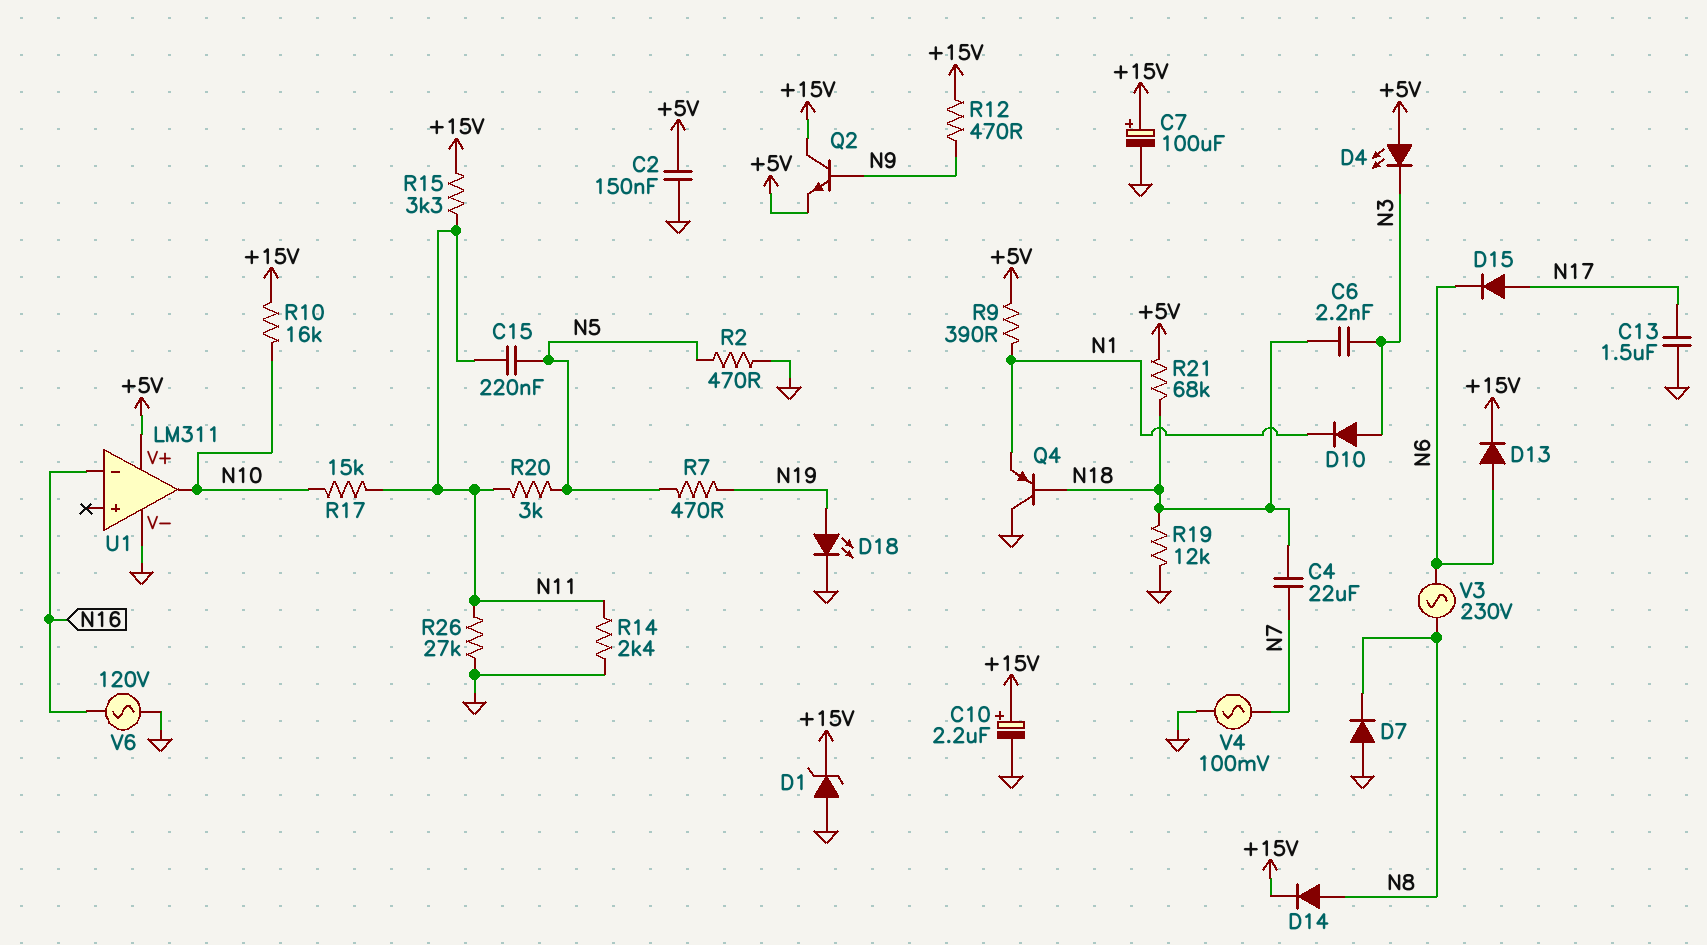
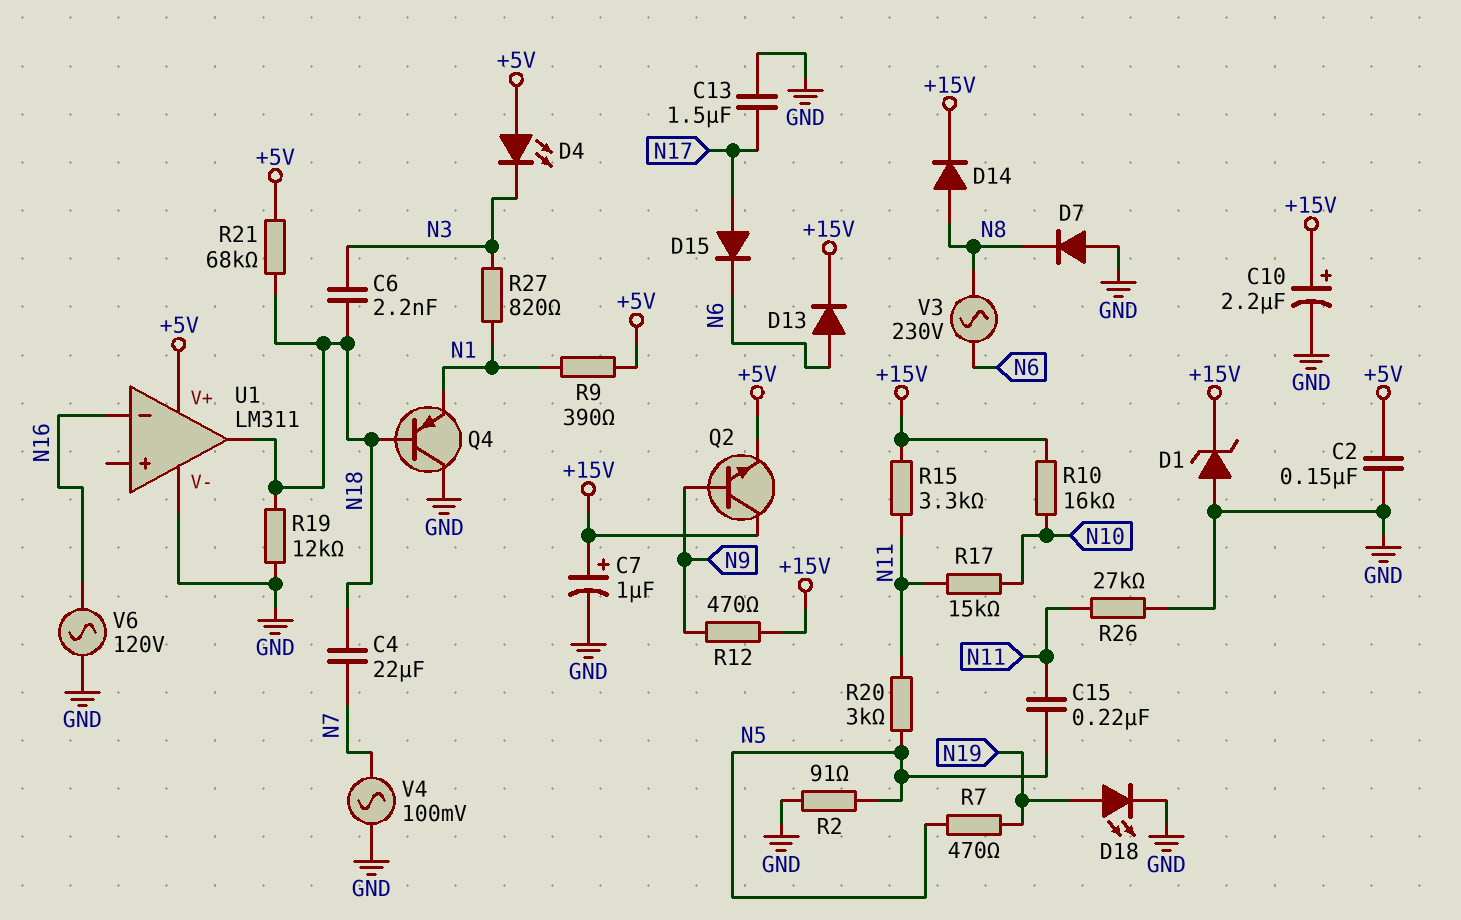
C7: 100uF (plus +15V, minus GND) -> 1uF (plus +15V, minus GND)
D10: diode (A N3, K N1) -> none
R2: 470 (GND, N5) -> 91 (GND, N5)
R14: 2.4k (GND, N11) -> none
R27: none -> 820 (N1, N3)
U1 pin out: N10 -> N18

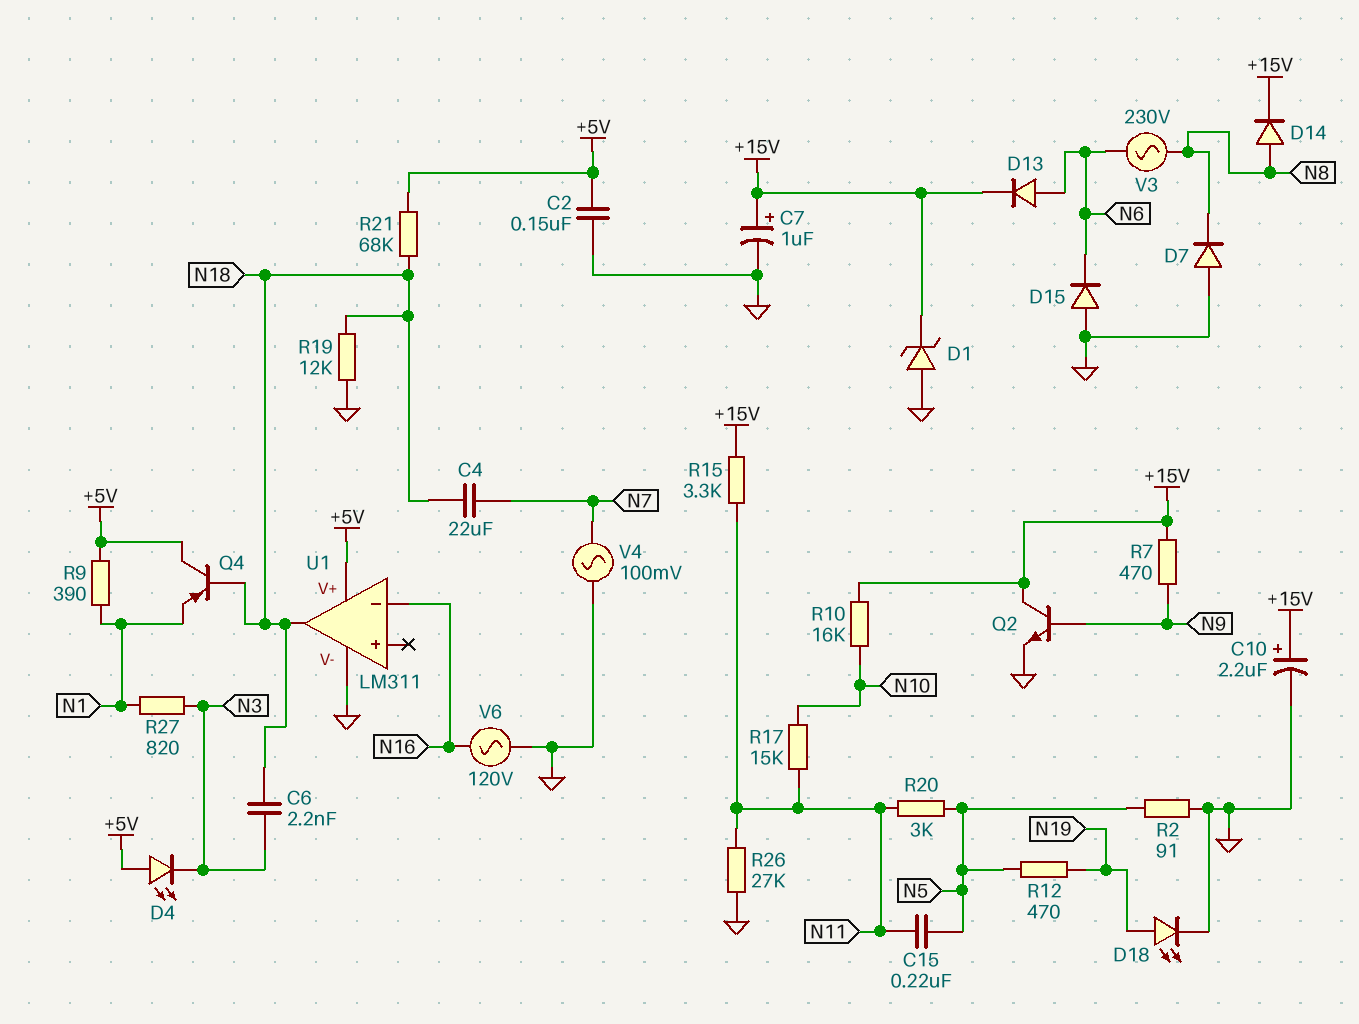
C13: 1.5uF (GND, N17) -> none
D15: diode (A N17, K N6) -> diode (A GND, K N6)
Q2: NPN (B N9, C +15V, E +5V) -> NPN (B N9, C +15V, E GND)
Q4: PNP (B N18, C GND, E N1) -> PNP (B N18, C +5V, E N1)
R7: 470 (N5, N19) -> 470 (+15V, N9)
R12: 470 (+15V, N9) -> 470 (N5, N19)

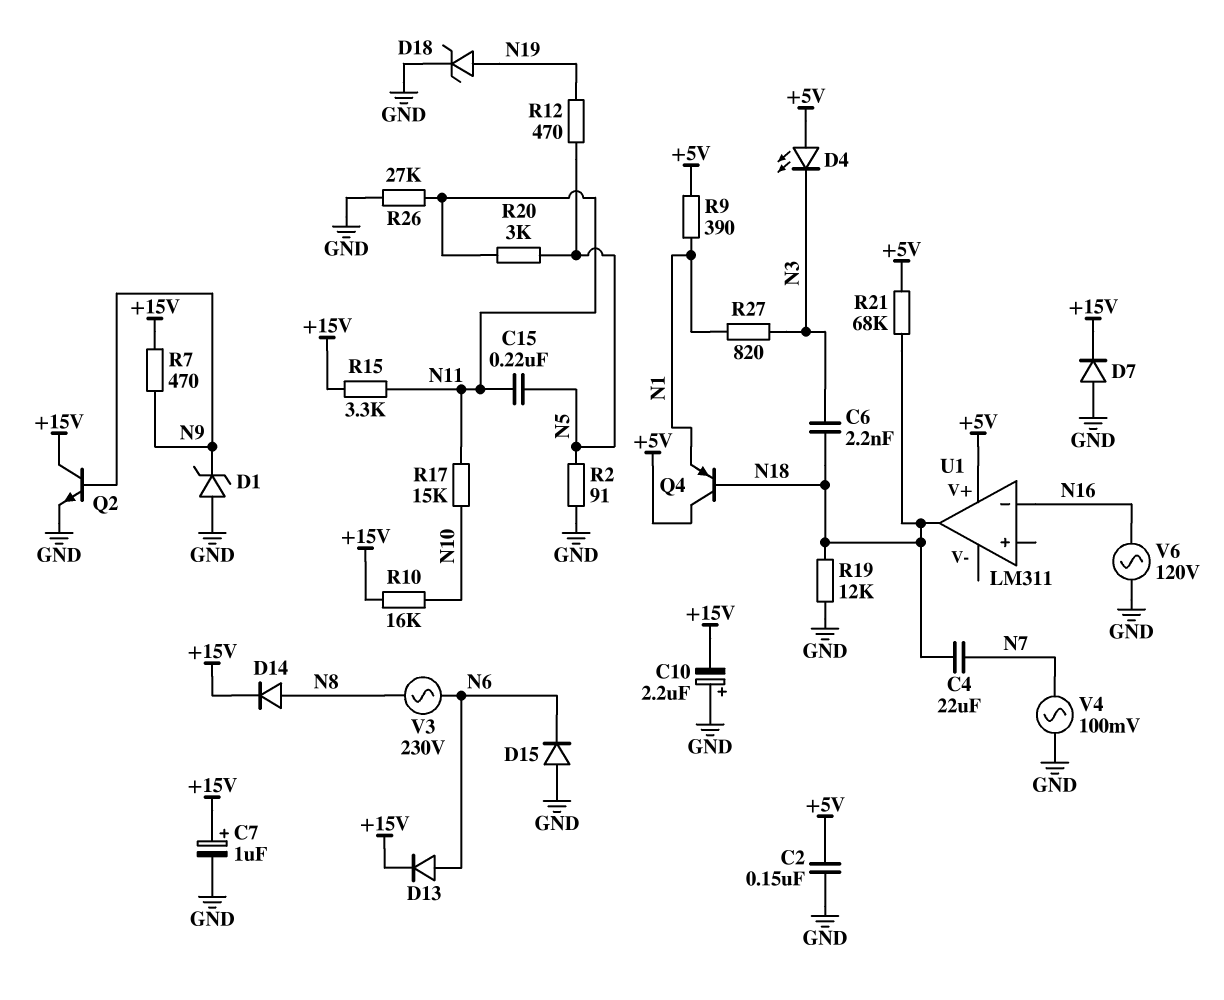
C10: 2.2uF (plus +15V, minus GND) -> 2.2uF (plus GND, minus +15V)
D1: zener (A GND, K +15V) -> zener (A GND, K N9)
D7: diode (A GND, K N8) -> diode (A GND, K +15V)
D18: LED (A N19, K GND) -> zener (A N19, K GND)
U1 pin V-: GND -> none

